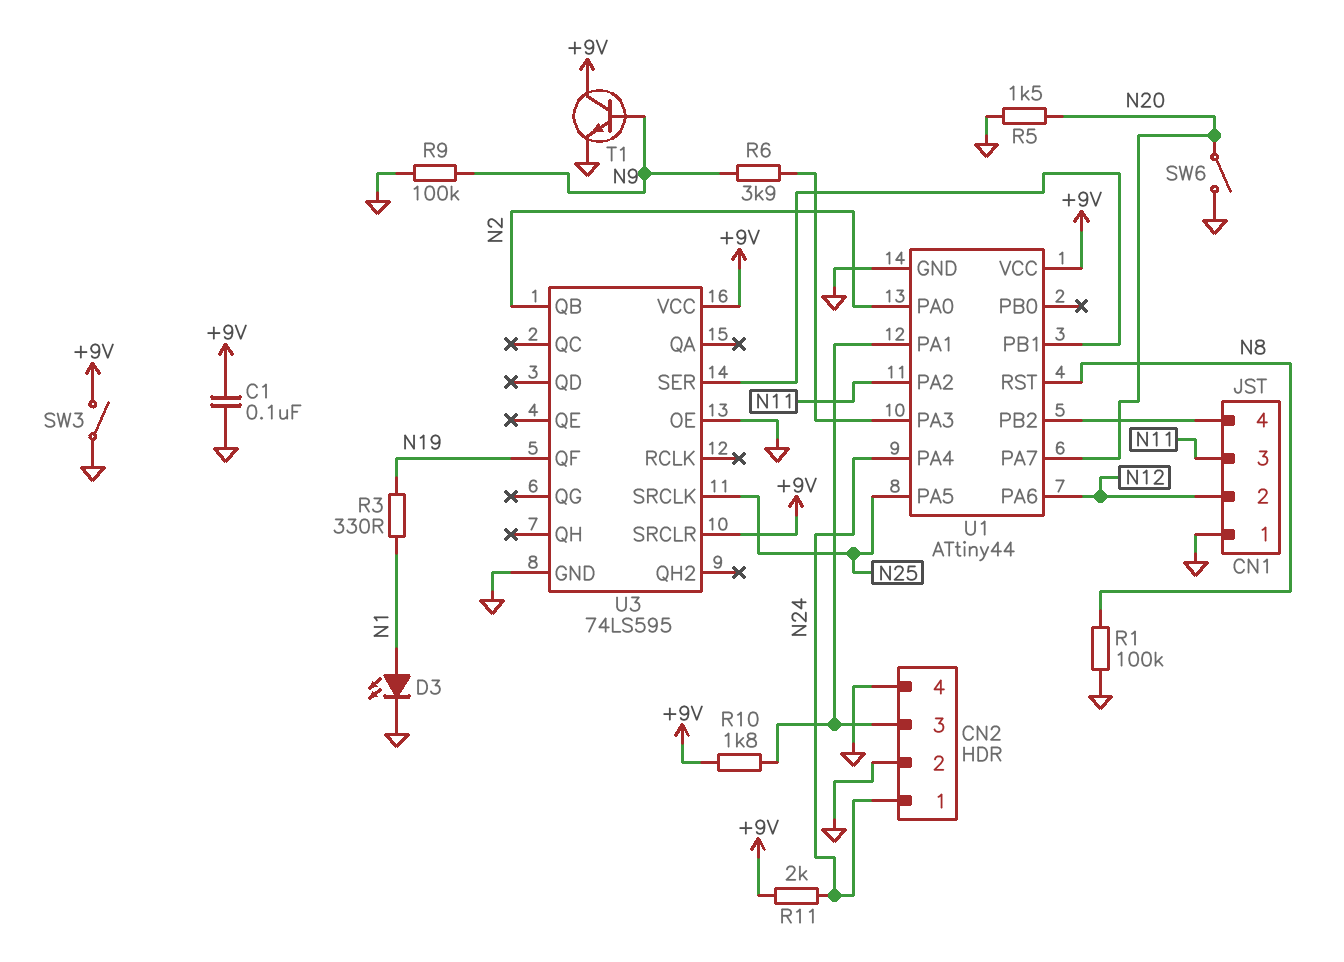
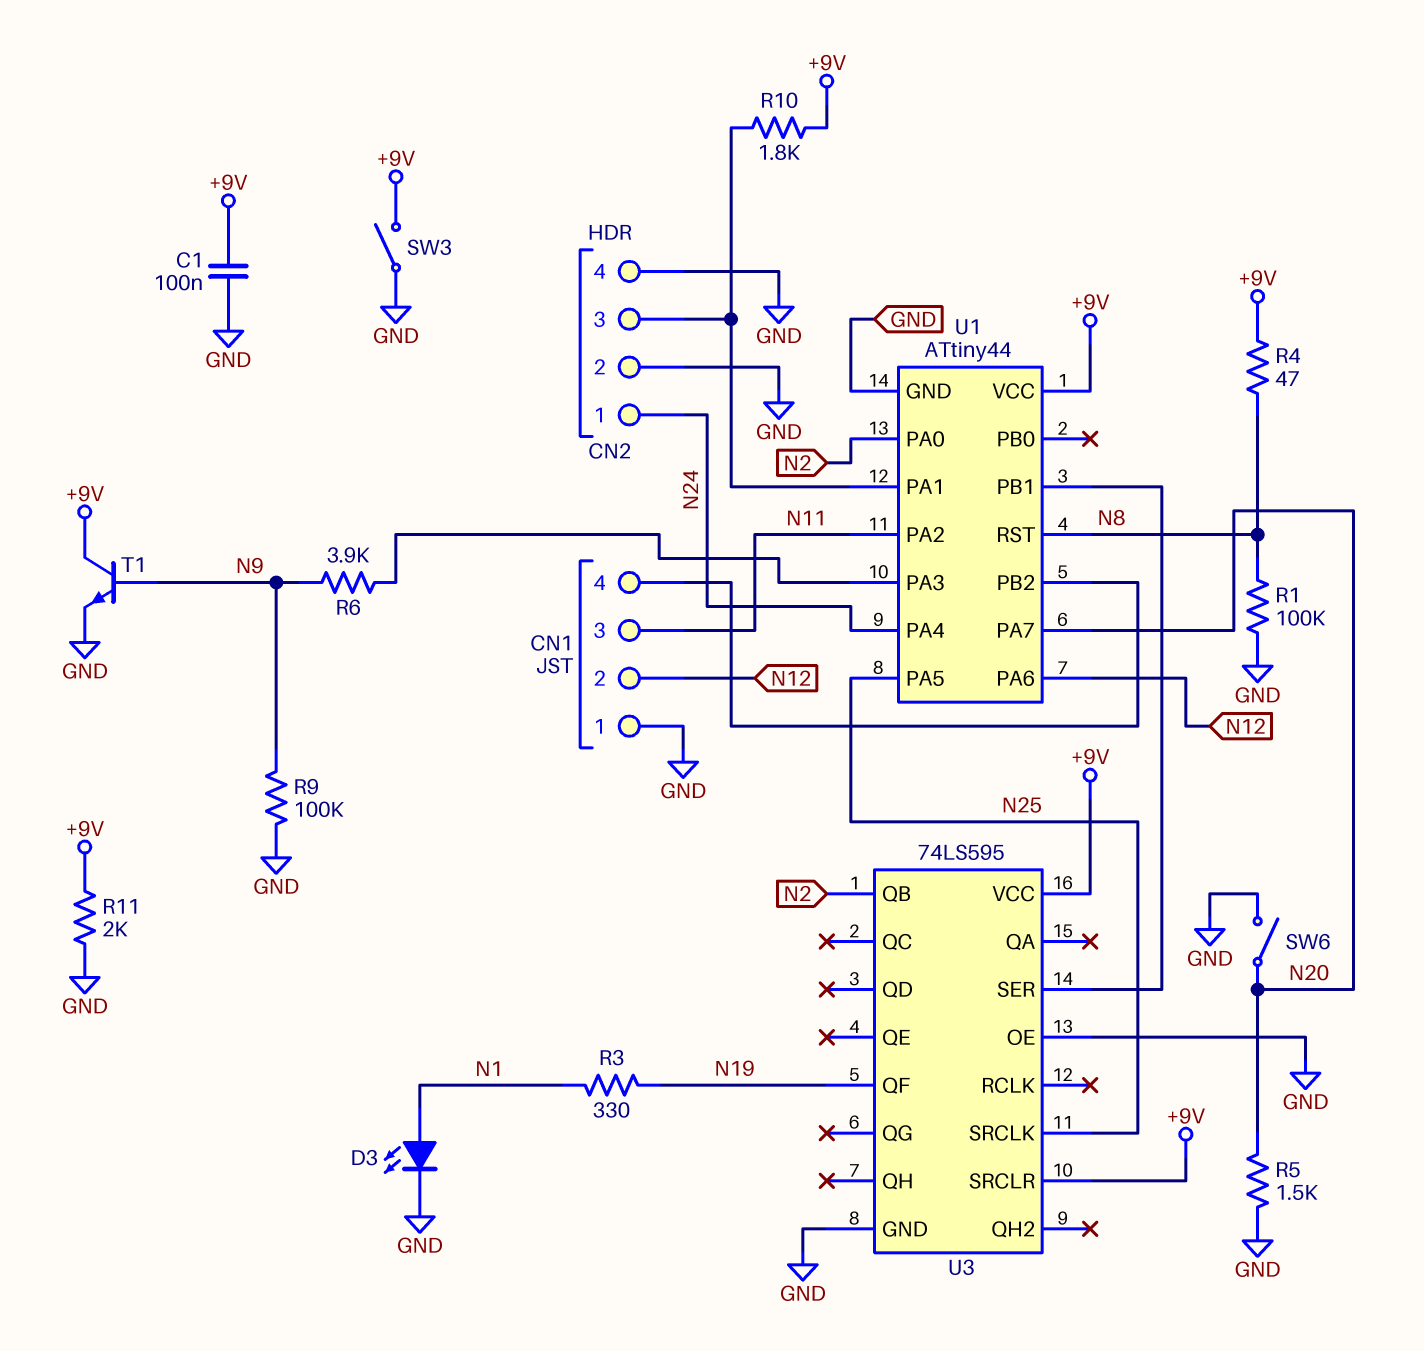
R4: none -> 47 (+9V, N8)
R11: 2k (+9V, N24) -> 2k (+9V, GND)

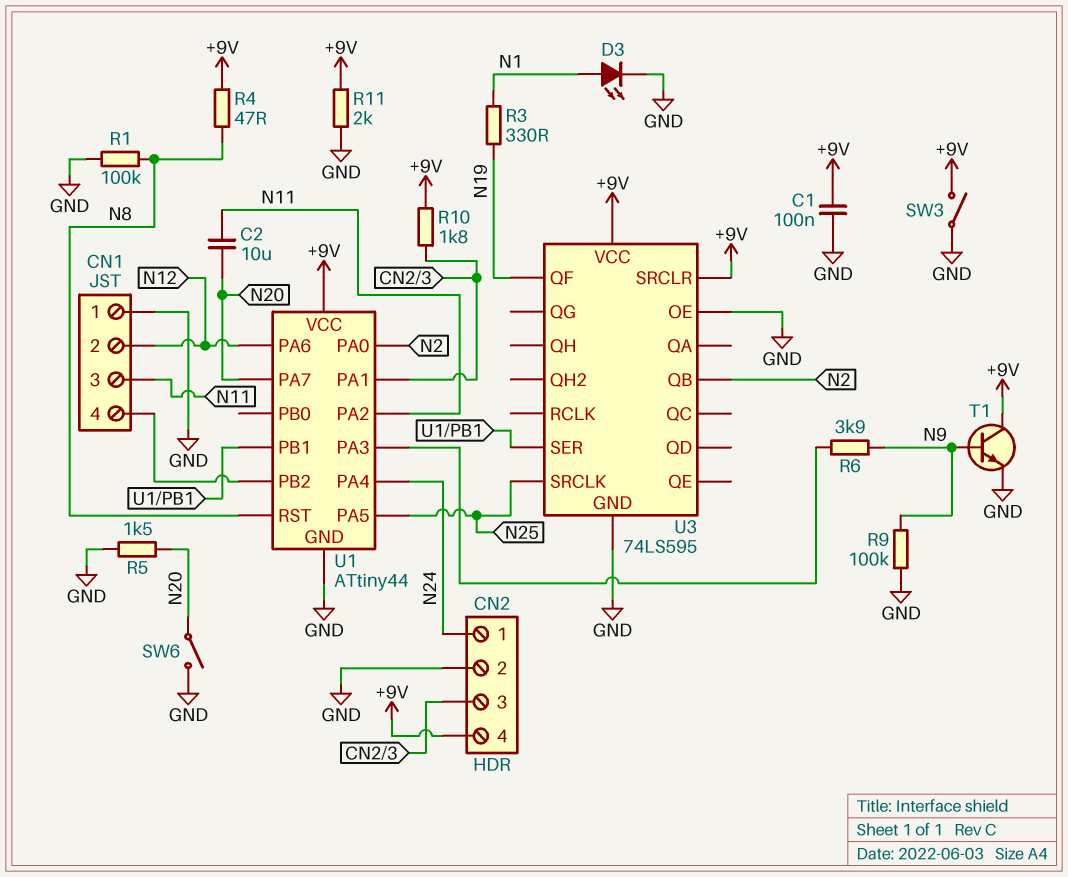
C2: none -> 10uF (N11, N20)
CN2 pin 4: GND -> +9V

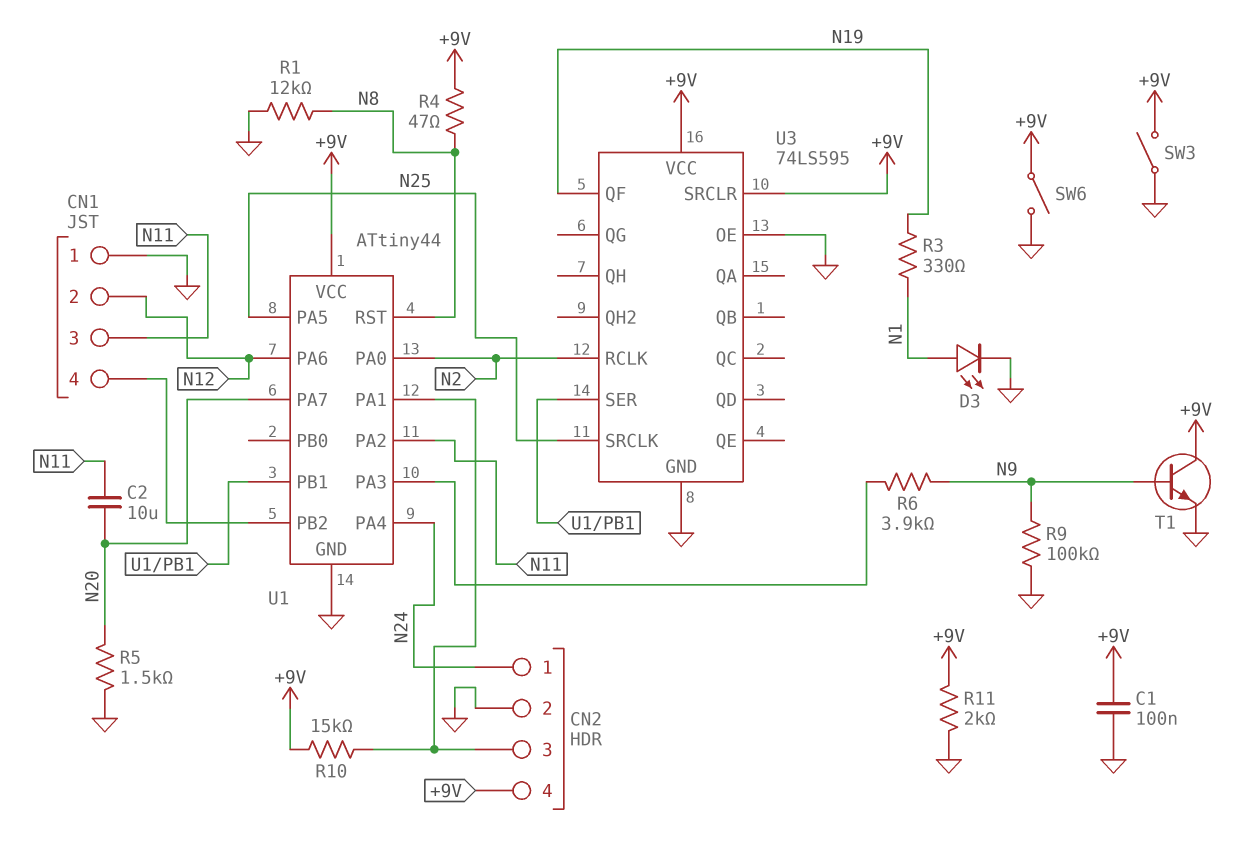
R1: 100k (GND, N8) -> 12k (GND, N8)
R10: 1.8k (+9V, CN2/3) -> 15k (+9V, CN2/3)
SW6: switch (GND, N20) -> switch (+9V, GND)
U3 pin QB: N2 -> none
U3 pin RCLK: none -> N2

